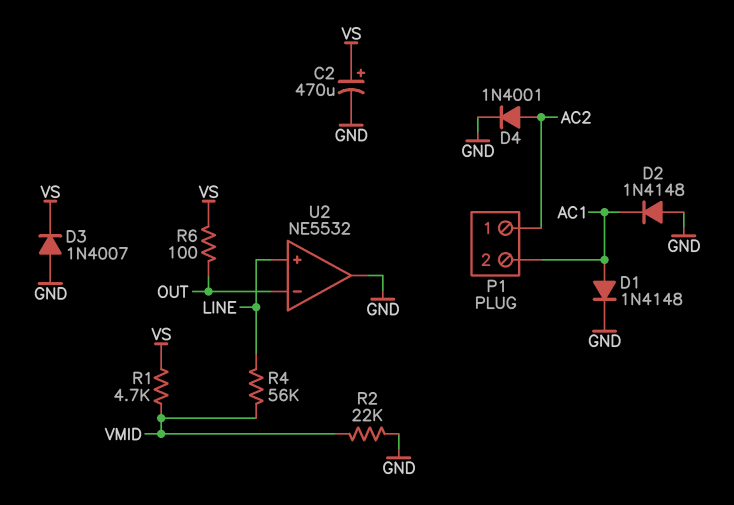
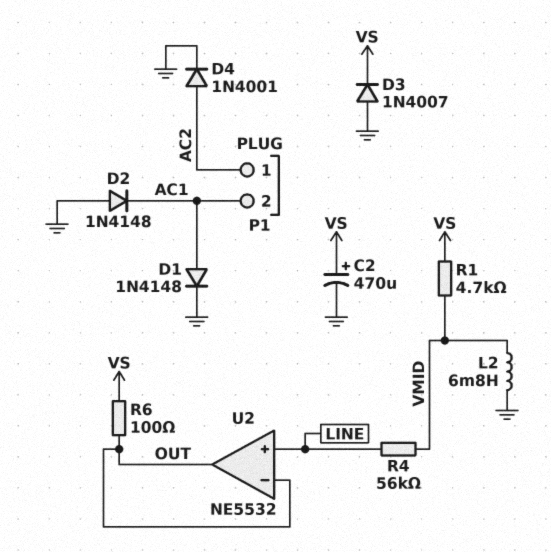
L2: none -> 6.8mH (GND, VMID)
R2: 22k (GND, VMID) -> none
U2 pin out: GND -> OUT

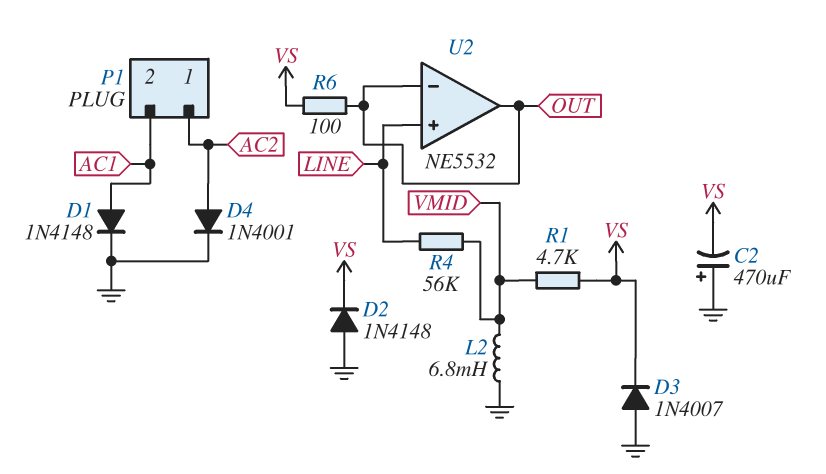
C2: 470uF (plus VS, minus GND) -> 470uF (plus GND, minus VS)
D2: diode 1N4148 (A GND, K AC1) -> diode 1N4148 (A GND, K VS)

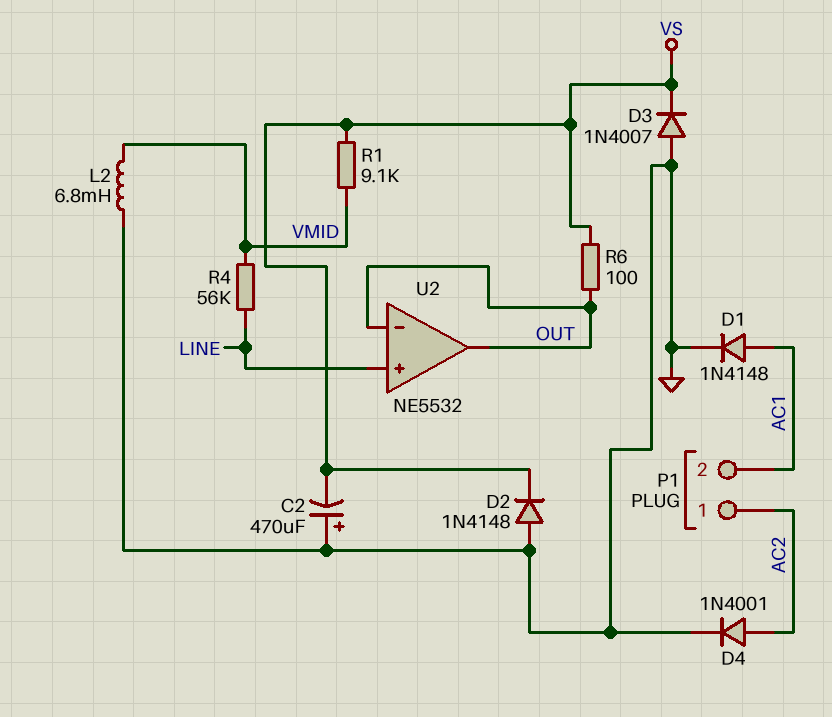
R1: 4.7k (VMID, VS) -> 9.1k (VMID, VS)

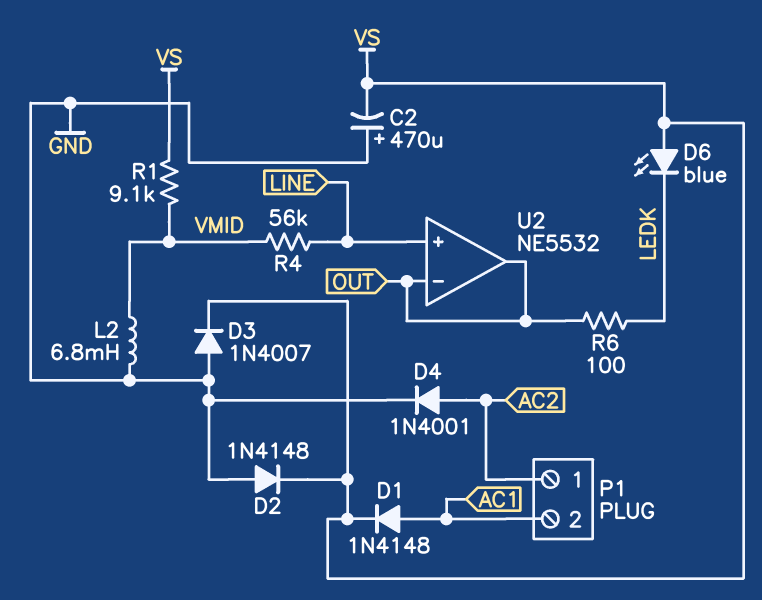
D1: diode 1N4148 (A AC1, K GND) -> diode 1N4148 (A AC1, K VS)
D6: none -> LED blue (A VS, K LEDK)
R6: 100 (OUT, VS) -> 100 (LEDK, OUT)

